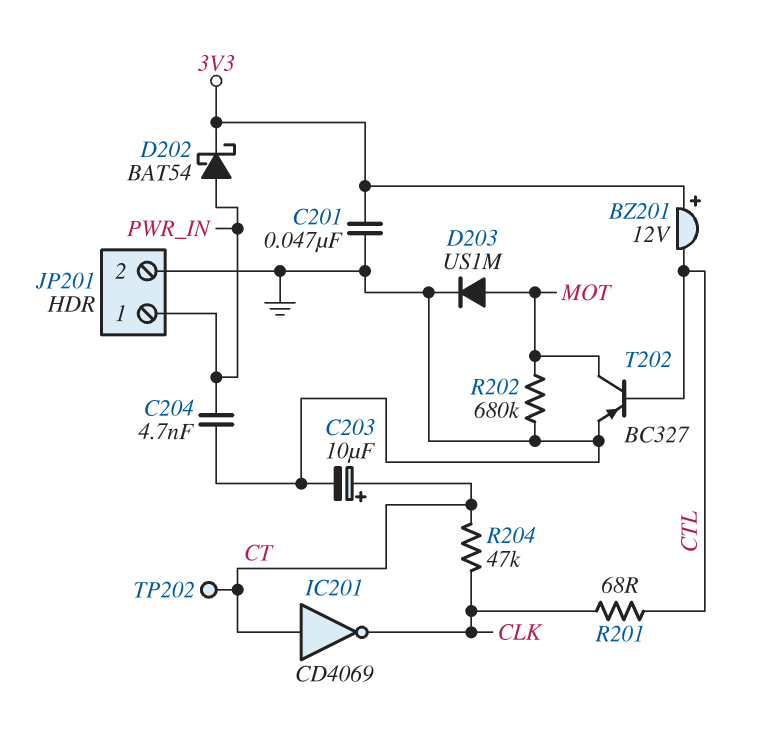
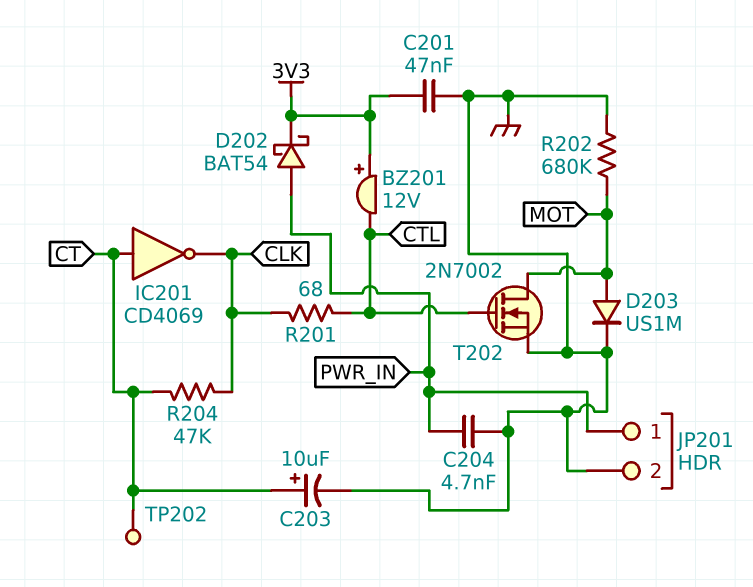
T202: PNP BC327 (B CTL, C MOT, E GND) -> NMOS 2N7002 (G CTL, D MOT, S GND)

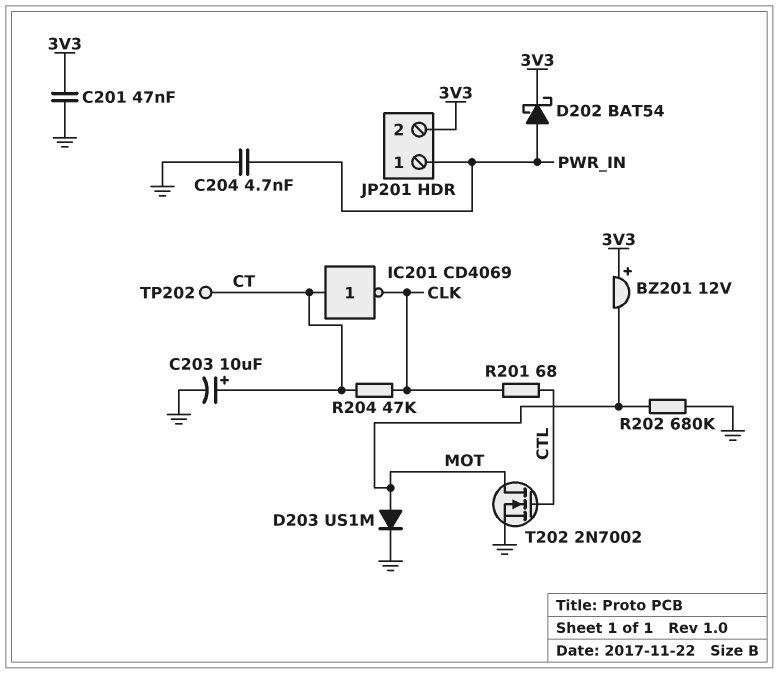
BZ201: buzzer 12V (plus 3V3, minus CTL) -> buzzer 12V (plus 3V3, minus MOT)
JP201 pin 2: GND -> 3V3

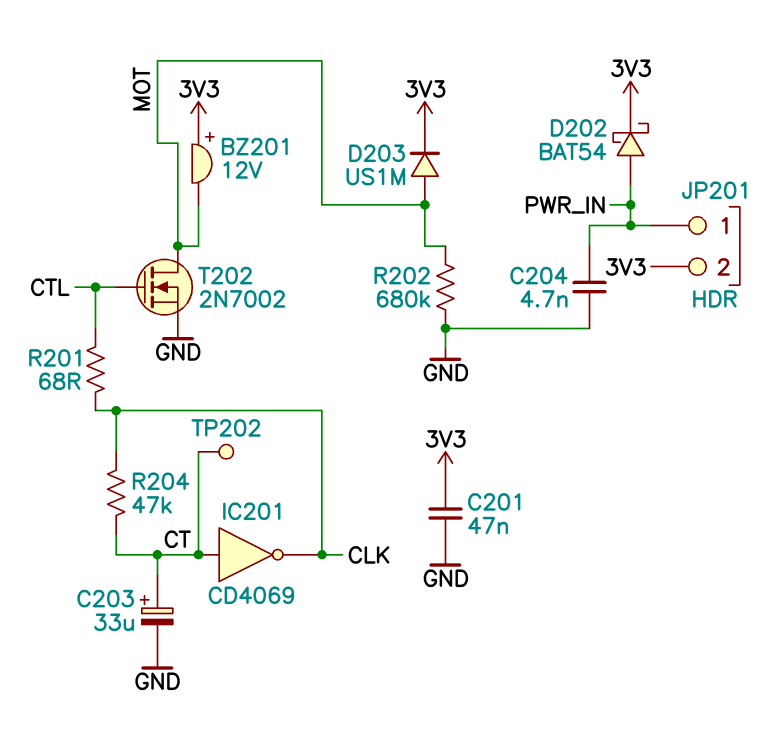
C203: 10uF (plus CT, minus GND) -> 33uF (plus CT, minus GND)
D203: diode US1M (A MOT, K GND) -> diode US1M (A MOT, K 3V3)

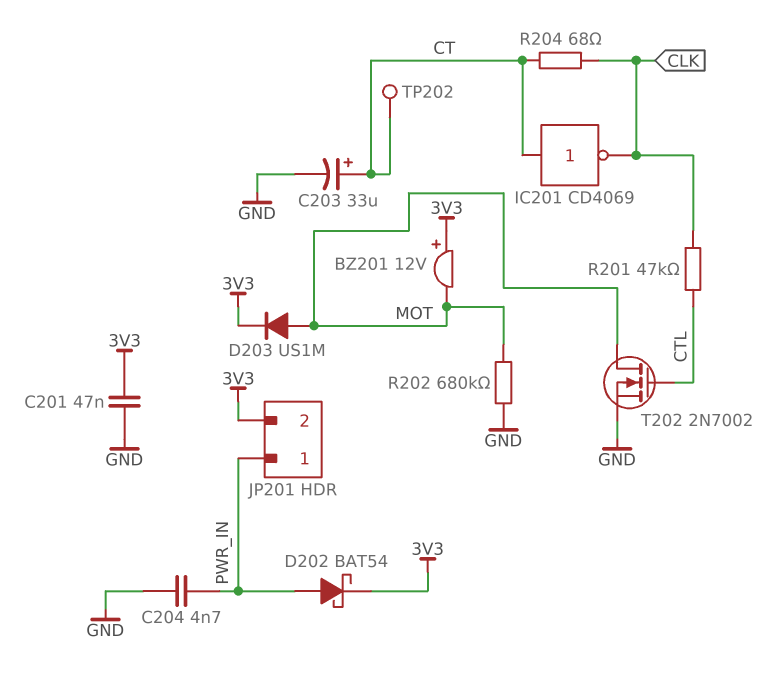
R201: 68 (CLK, CTL) -> 47k (CLK, CTL)
R204: 47k (CLK, CT) -> 68 (CLK, CT)

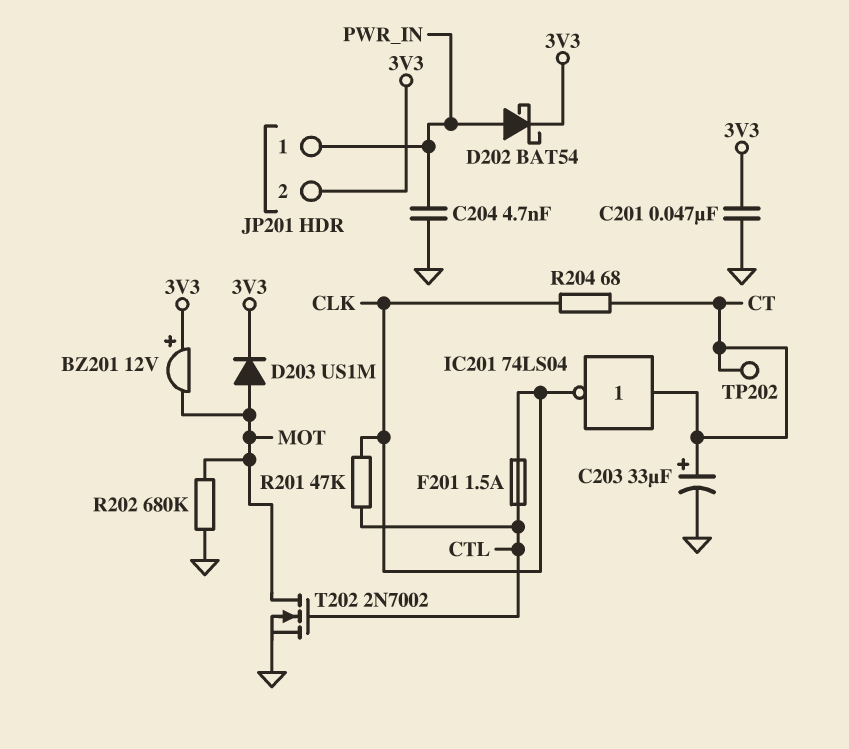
F201: none -> 1.5A (CLK, CTL)
IC201: NOT CD4069 (in CT, out CLK) -> NOT 74LS04 (in CT, out CLK)

